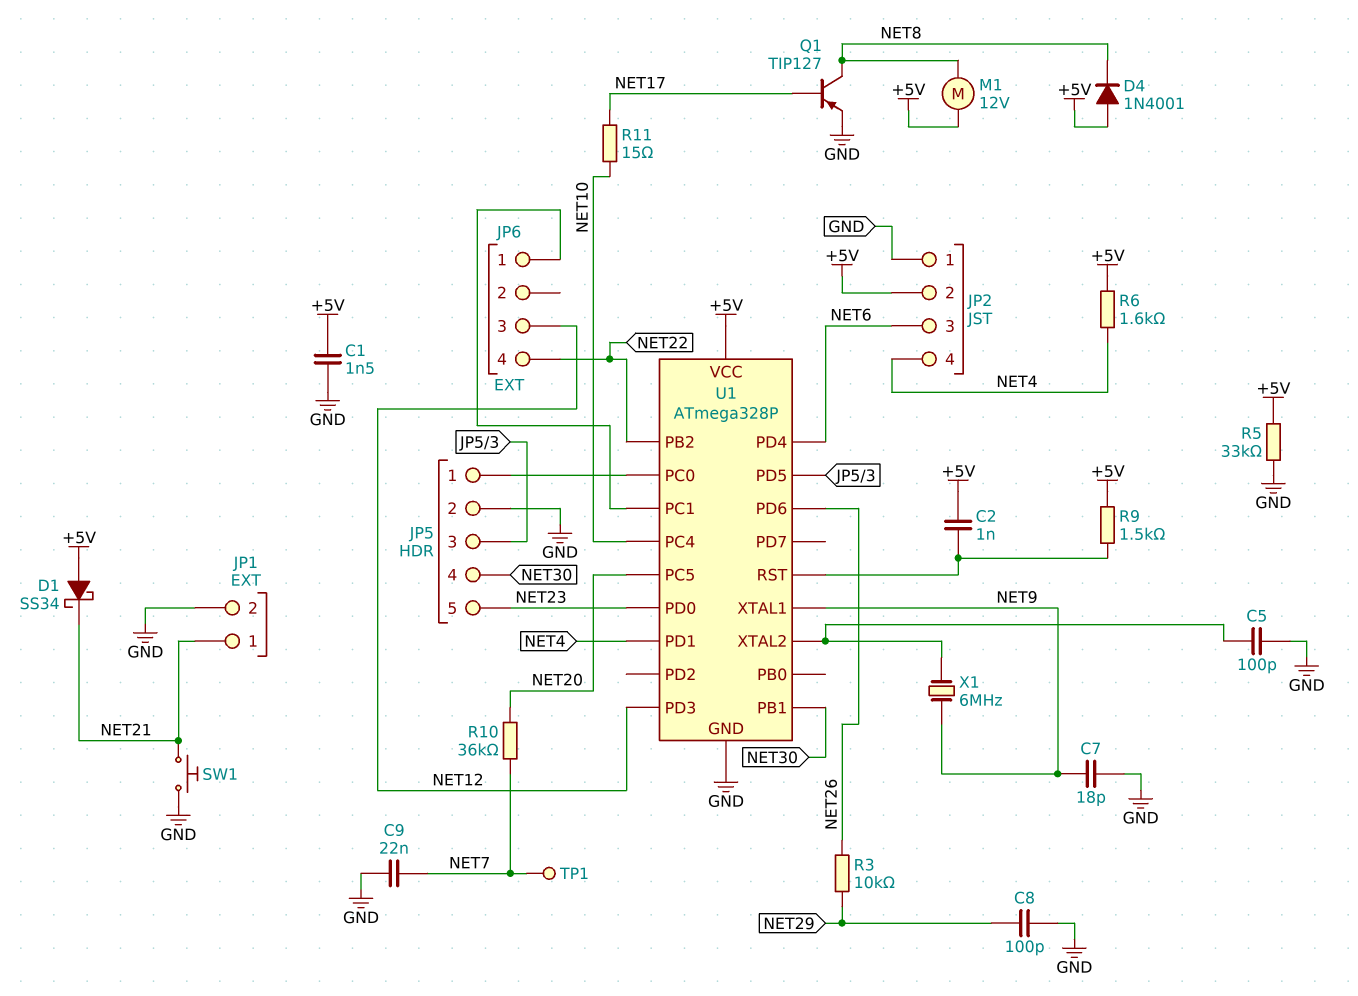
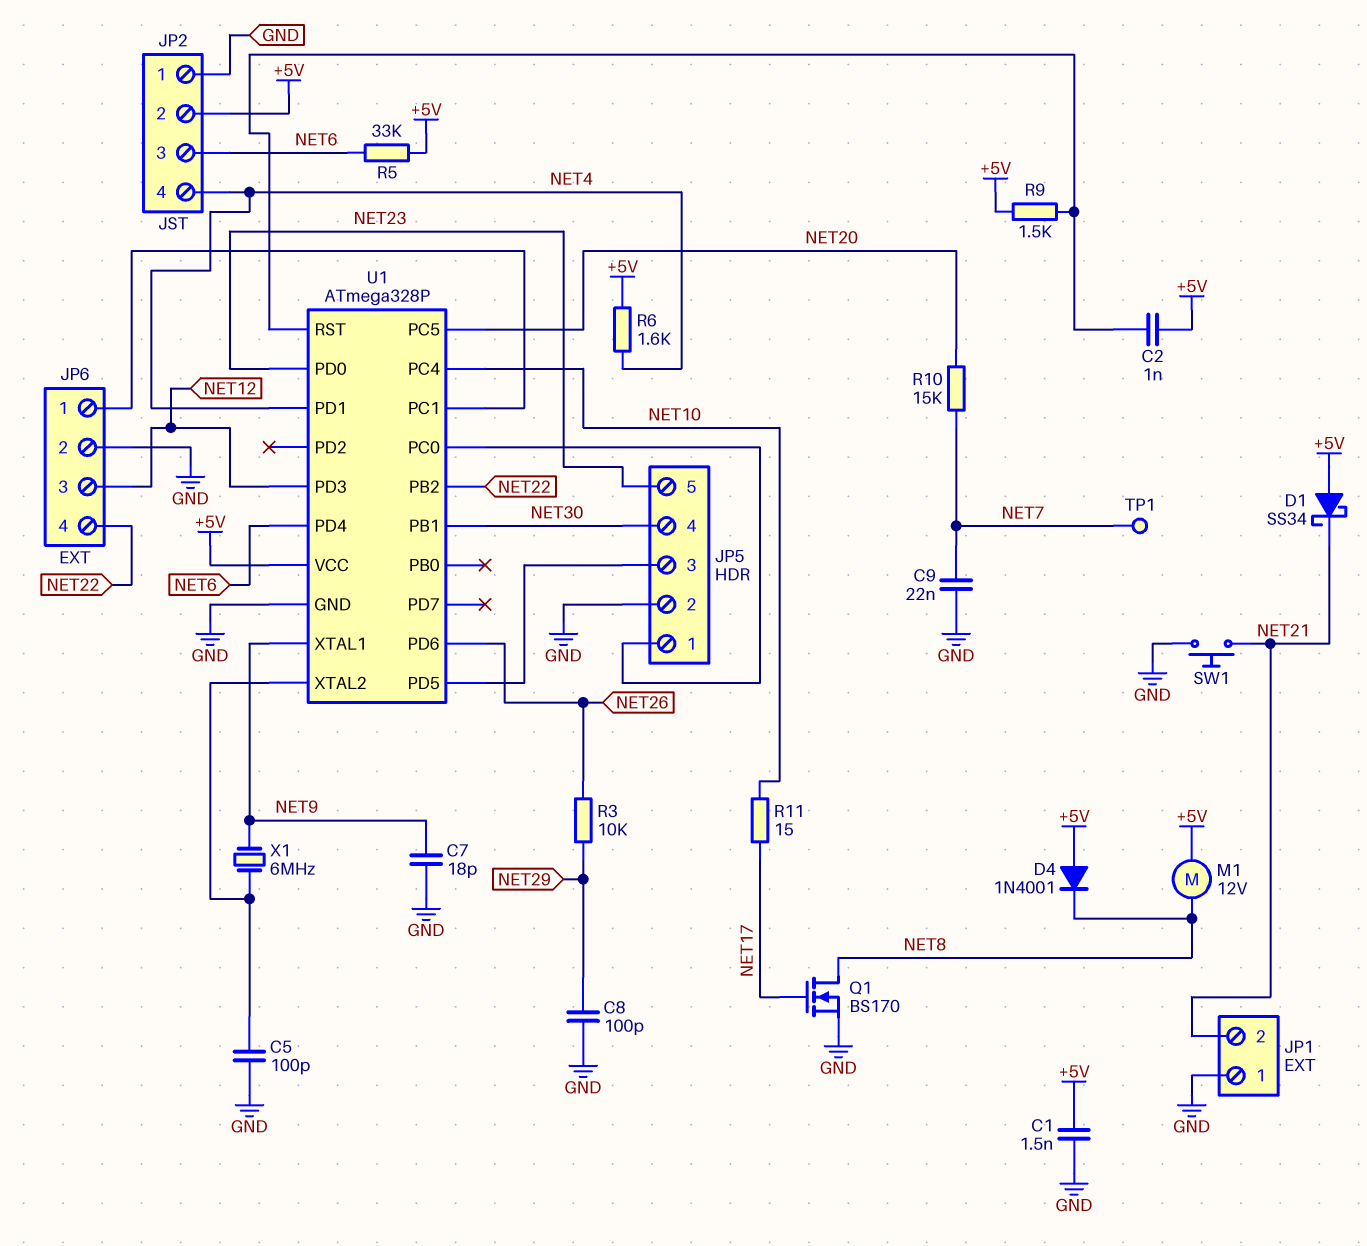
JP1 pin 1: NET21 -> GND
JP1 pin 2: GND -> NET21
JP6 pin 2: none -> GND
Q1: PNP TIP127 (B NET17, C NET8, E GND) -> NMOS BS170 (G NET17, D NET8, S GND)
R5: 33k (+5V, GND) -> 33k (+5V, NET6)
R10: 36k (NET7, NET20) -> 15k (NET7, NET20)

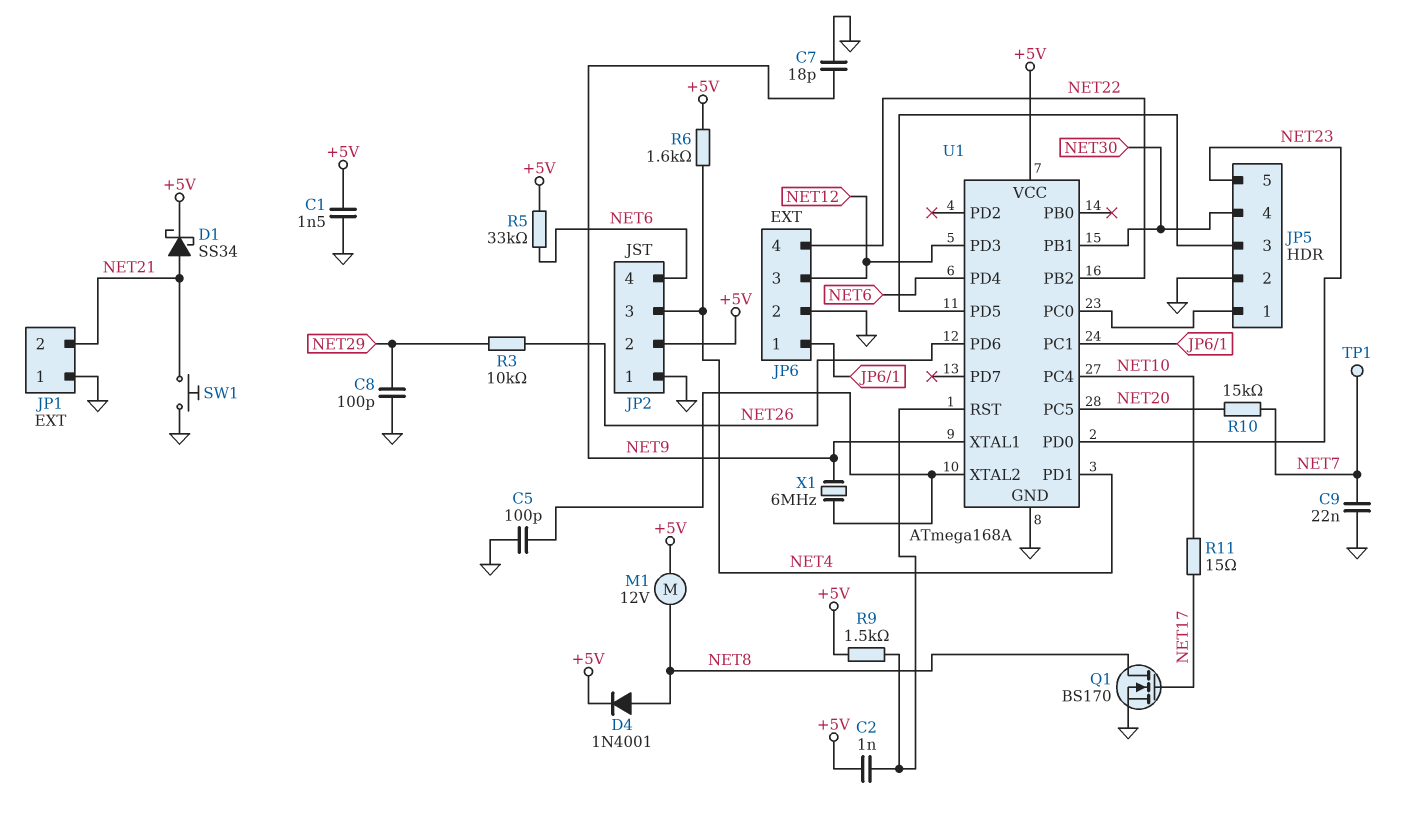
D1: schottky SS34 (A +5V, K NET21) -> schottky SS34 (A NET21, K +5V)
D4: diode 1N4001 (A +5V, K NET8) -> diode 1N4001 (A NET8, K +5V)
JP2 pin 3: NET6 -> NET4
JP2 pin 4: NET4 -> NET6
U1: ATmega328P -> ATmega168A

